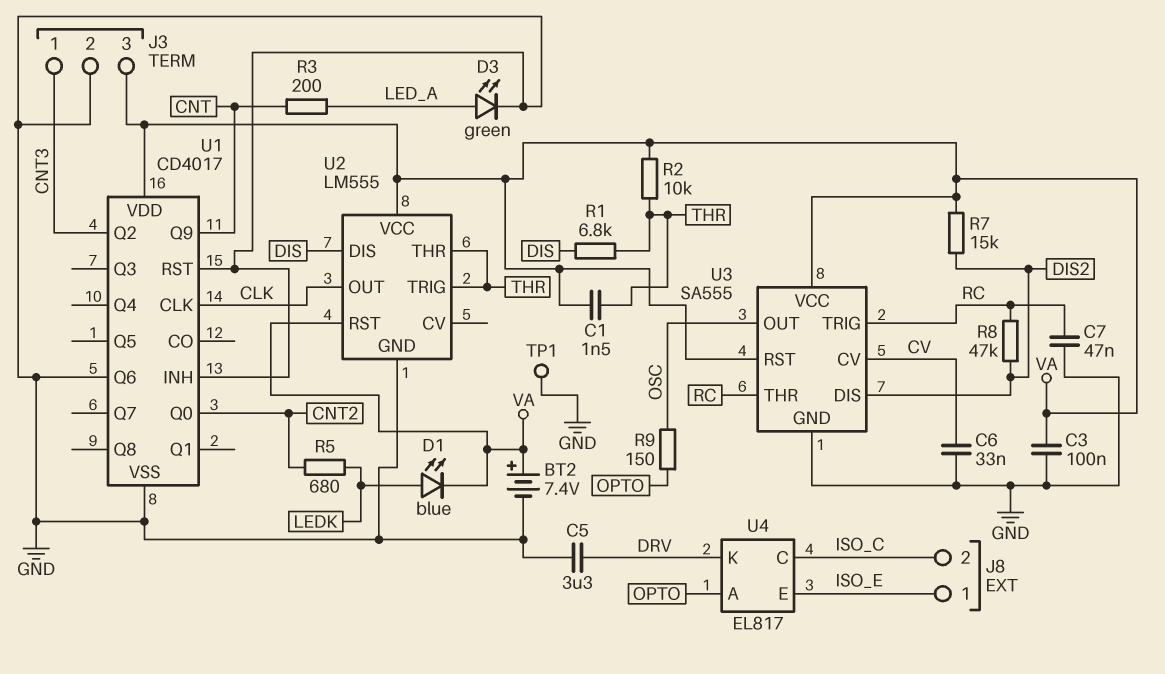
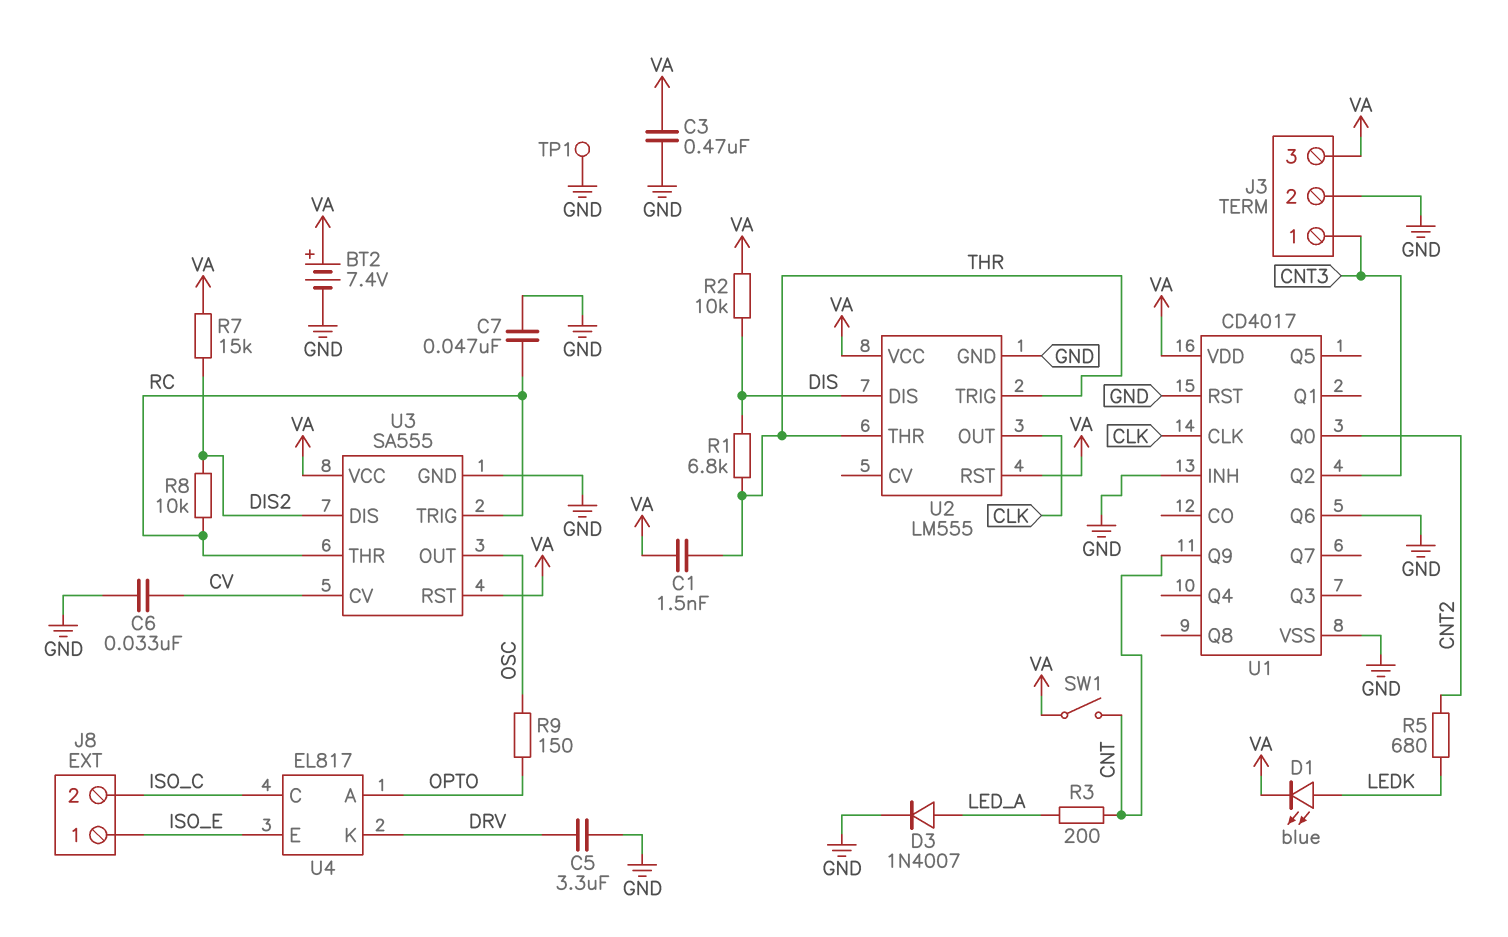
C3: 100nF (GND, VA) -> 470nF (GND, VA)
D3: LED green (A LED_A, K GND) -> diode 1N4007 (A LED_A, K GND)
R2: 10k (THR, VA) -> 10k (DIS, VA)
R8: 47k (DIS2, RC) -> 10k (DIS2, RC)
SW1: none -> switch (CNT, VA)

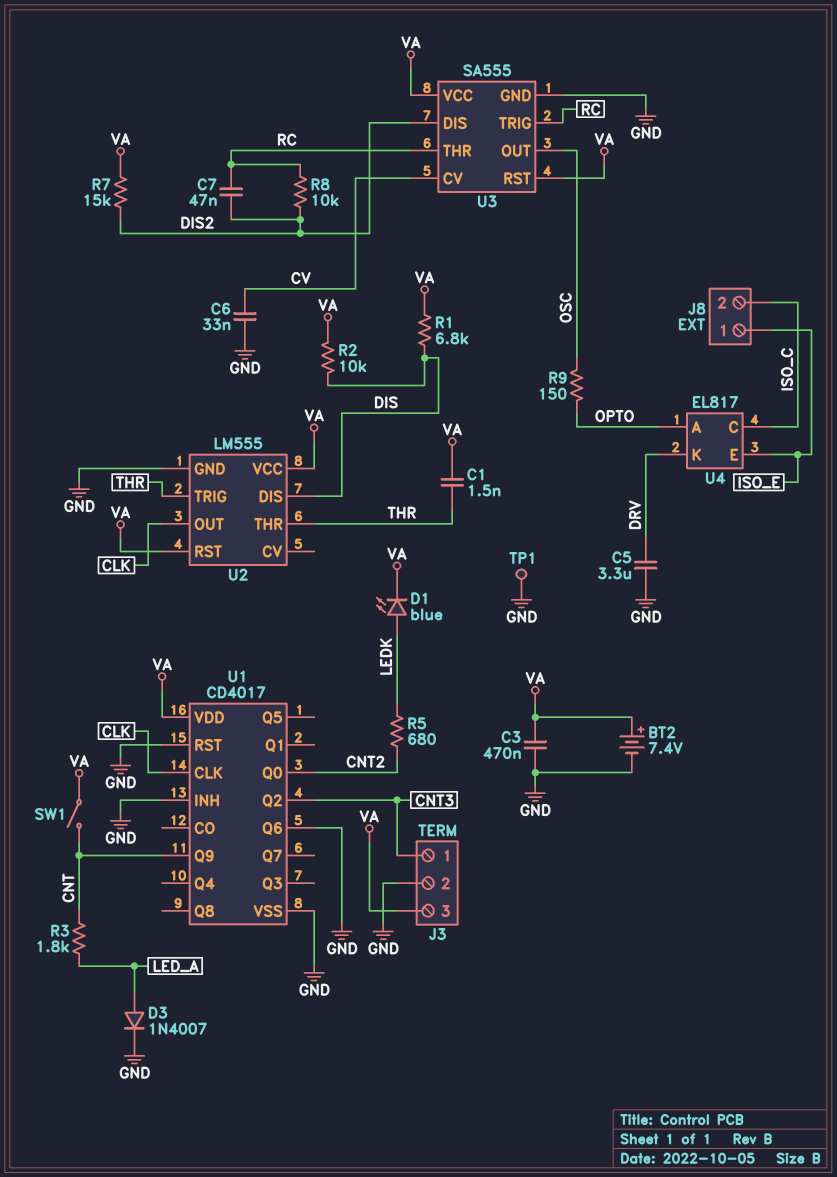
C7: 47nF (GND, RC) -> 47nF (DIS2, RC)
R1: 6.8k (DIS, THR) -> 6.8k (DIS, VA)
R3: 200 (CNT, LED_A) -> 1.8k (CNT, LED_A)

